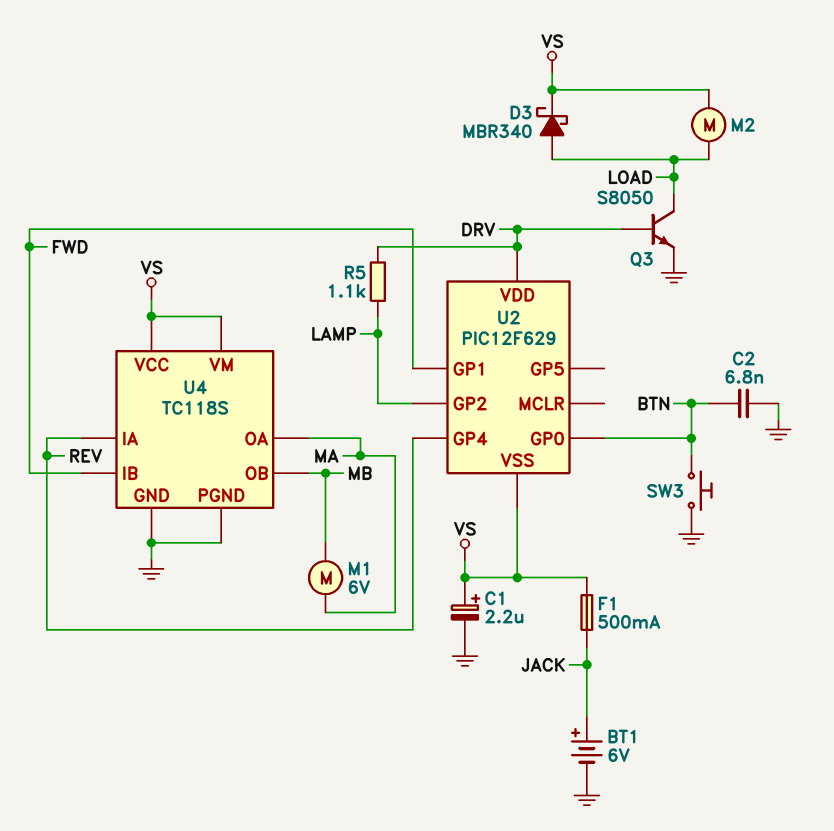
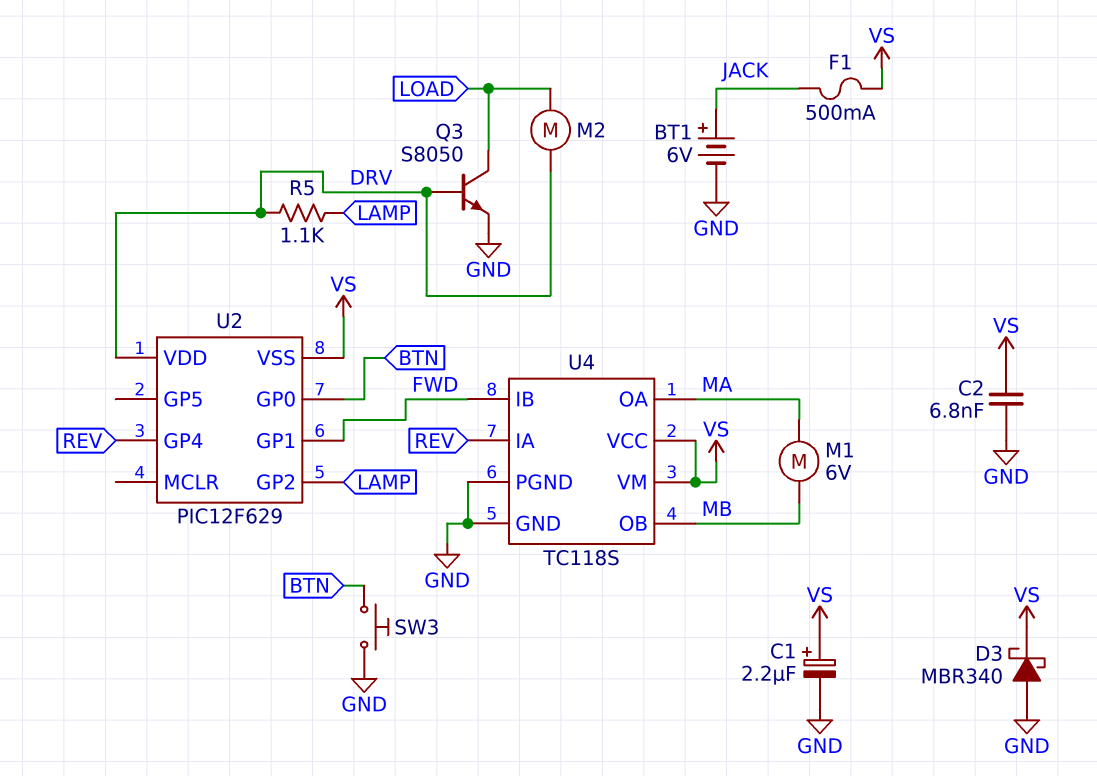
C2: 6.8nF (BTN, GND) -> 6.8nF (GND, VS)
D3: schottky MBR340 (A LOAD, K VS) -> schottky MBR340 (A GND, K VS)
M2: motor (LOAD, VS) -> motor (DRV, LOAD)

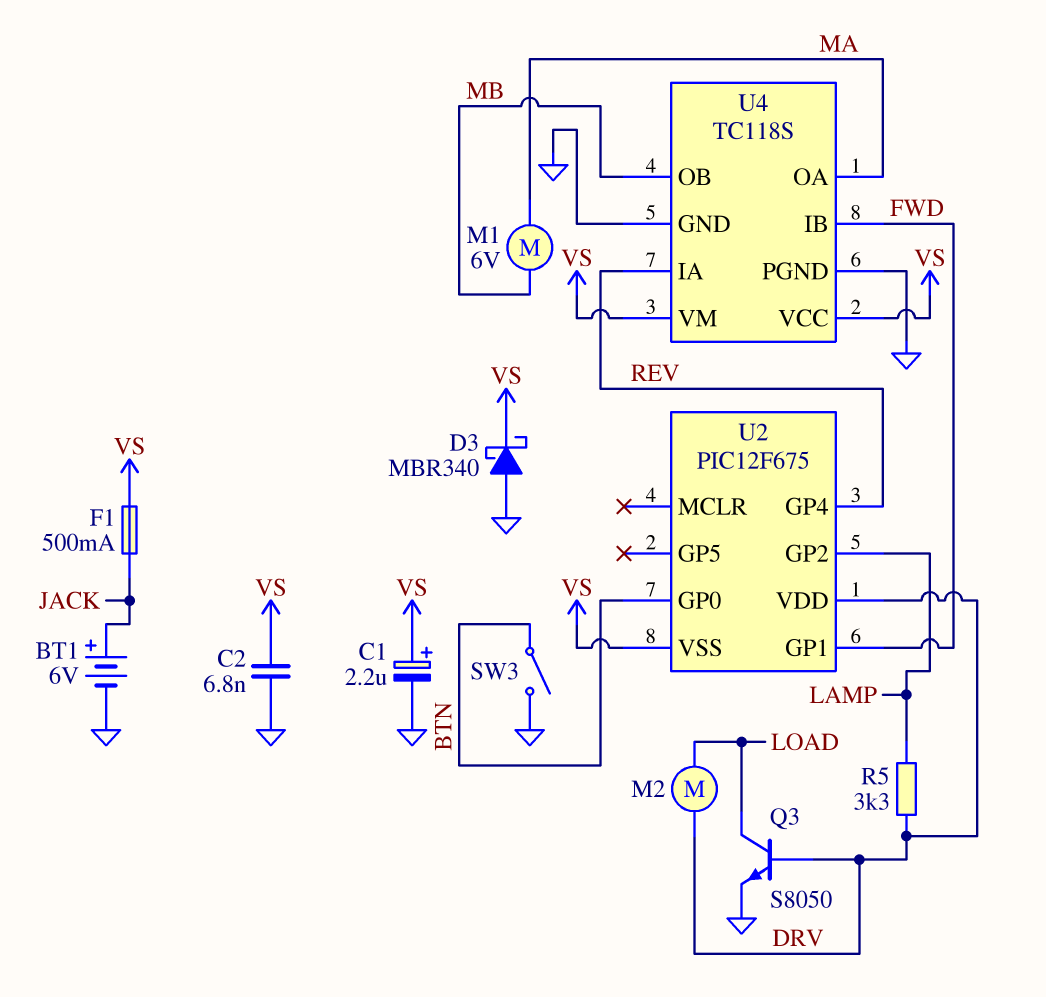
R5: 1.1k (DRV, LAMP) -> 3.3k (DRV, LAMP)
SW3: button (BTN, GND) -> switch (BTN, GND)
U2: PIC12F629 -> PIC12F675

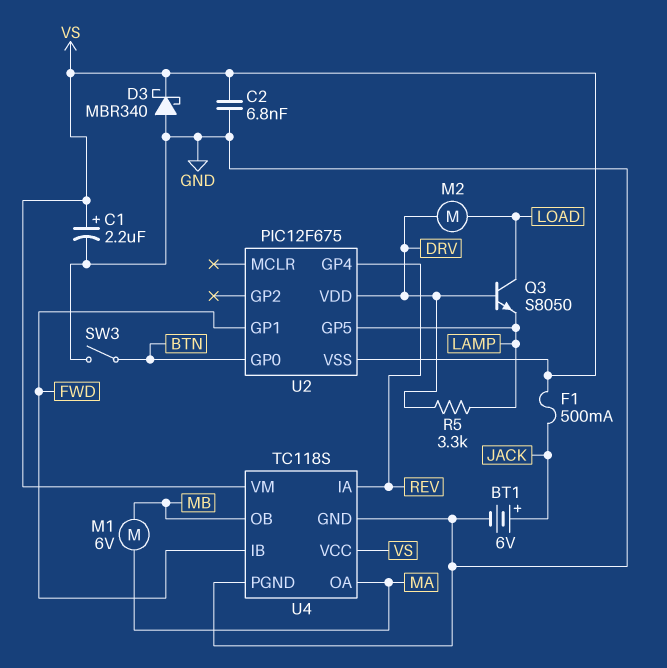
Q3: NPN S8050 (B DRV, C LOAD, E GND) -> NPN S8050 (B DRV, C LOAD, E LAMP)
U2 pin GP2: LAMP -> none
U2 pin GP5: none -> LAMP

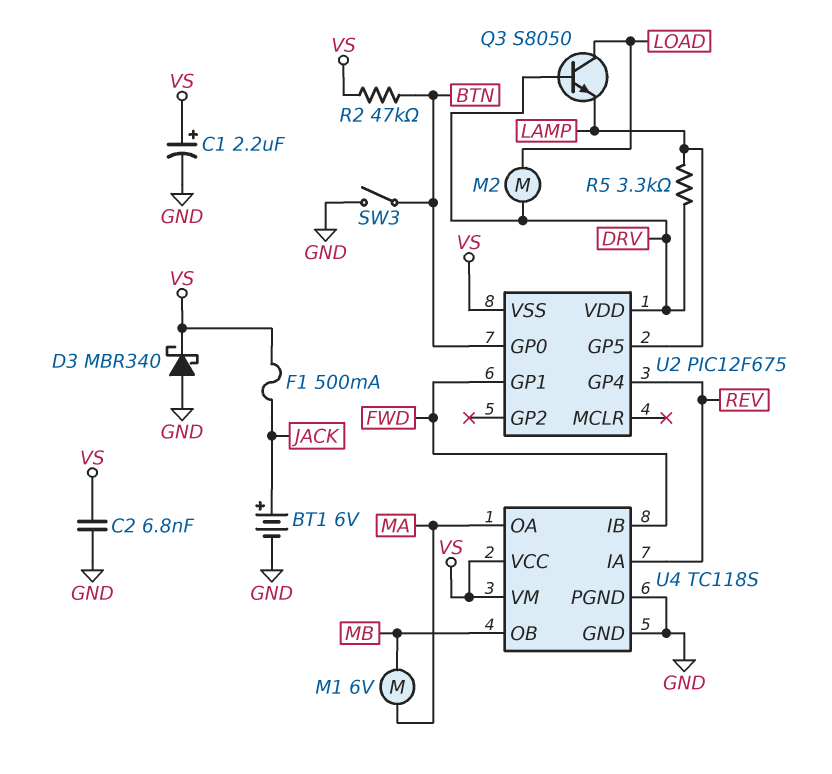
R2: none -> 47k (BTN, VS)

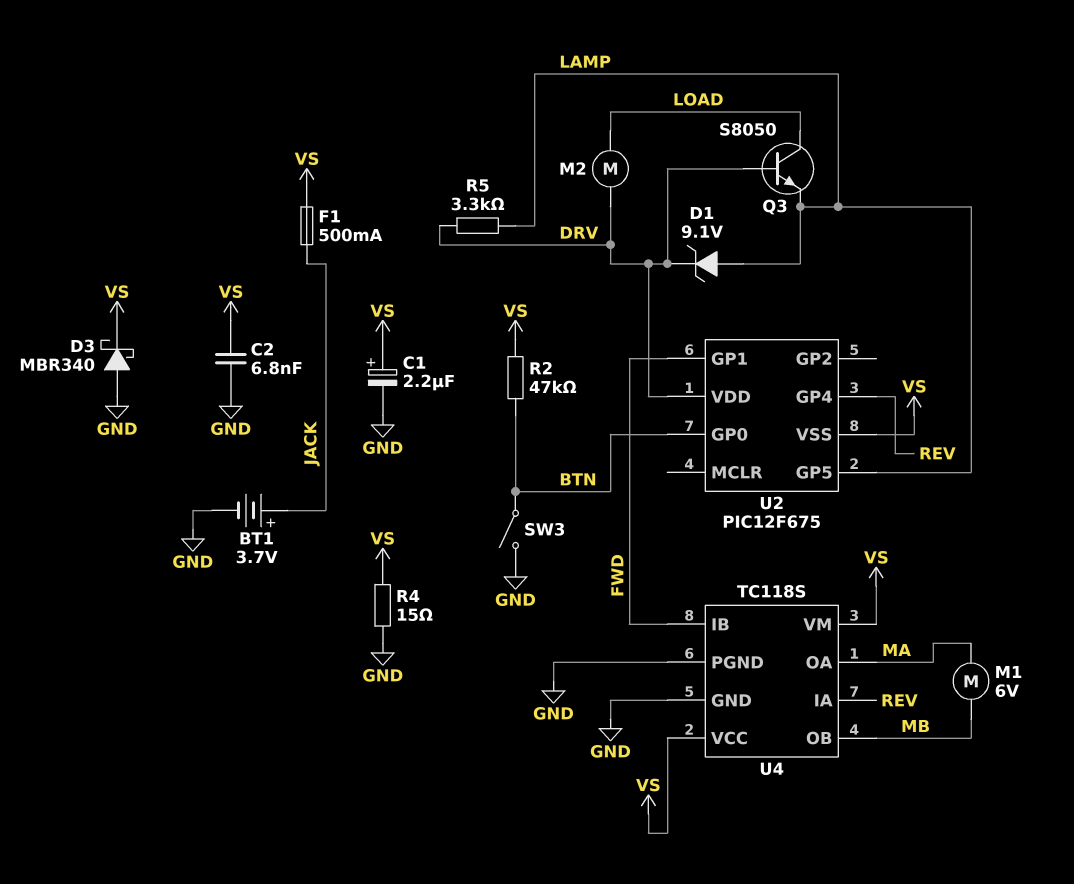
BT1: 6V (plus JACK, minus GND) -> 3.7V (plus JACK, minus GND)
D1: none -> zener 9.1V (A LAMP, K DRV)
R4: none -> 15 (GND, VS)

